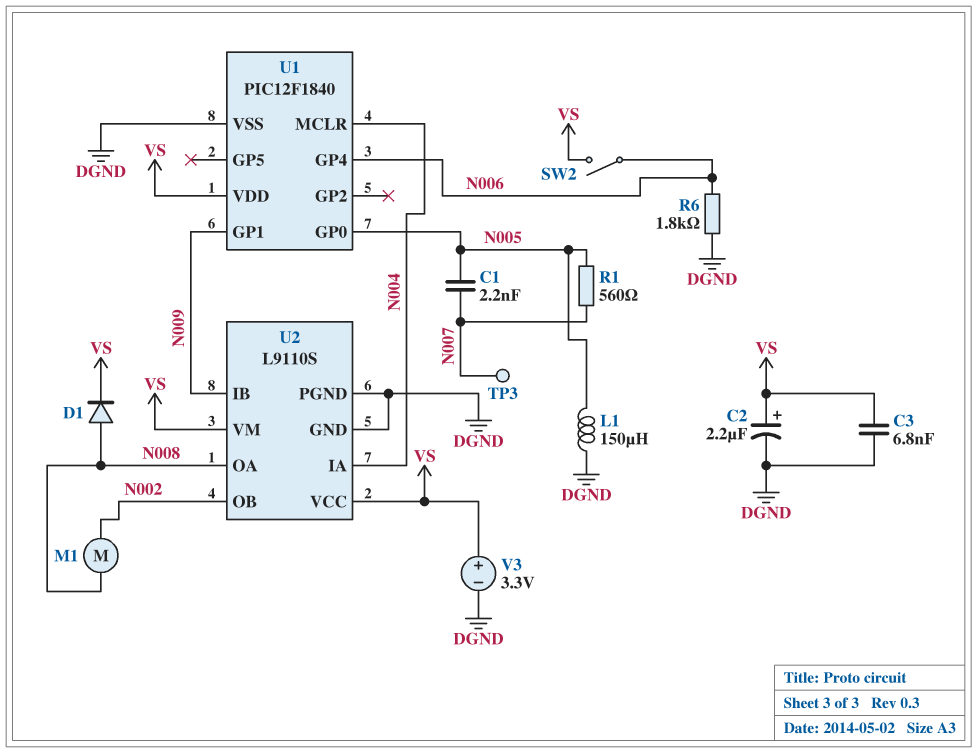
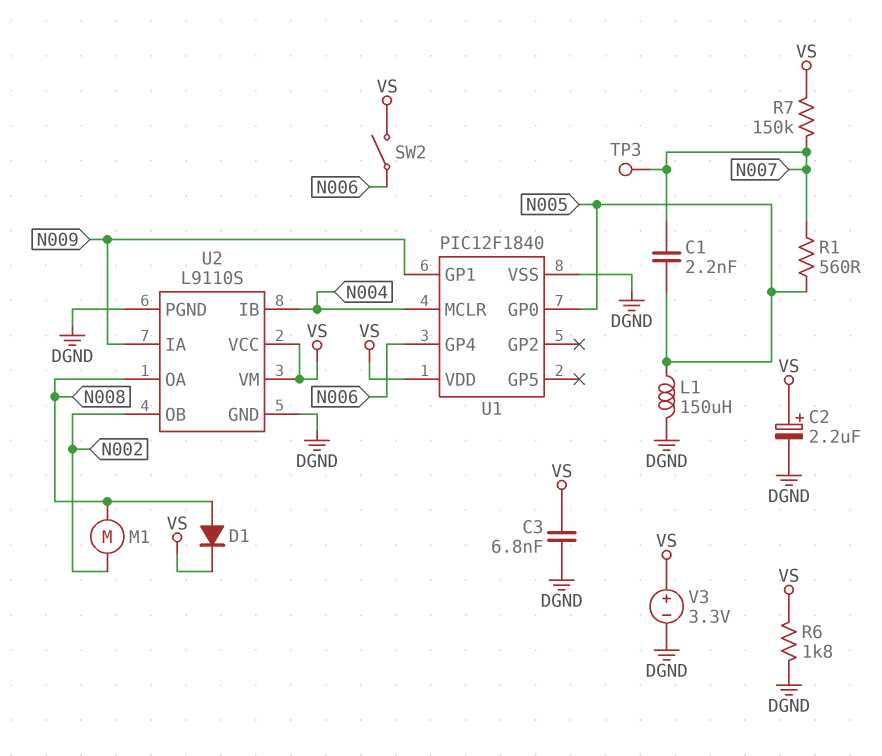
R6: 1.8k (DGND, N006) -> 1.8k (DGND, VS)
R7: none -> 150k (N007, VS)
U2 pin IA: N004 -> N009
U2 pin IB: N009 -> N004

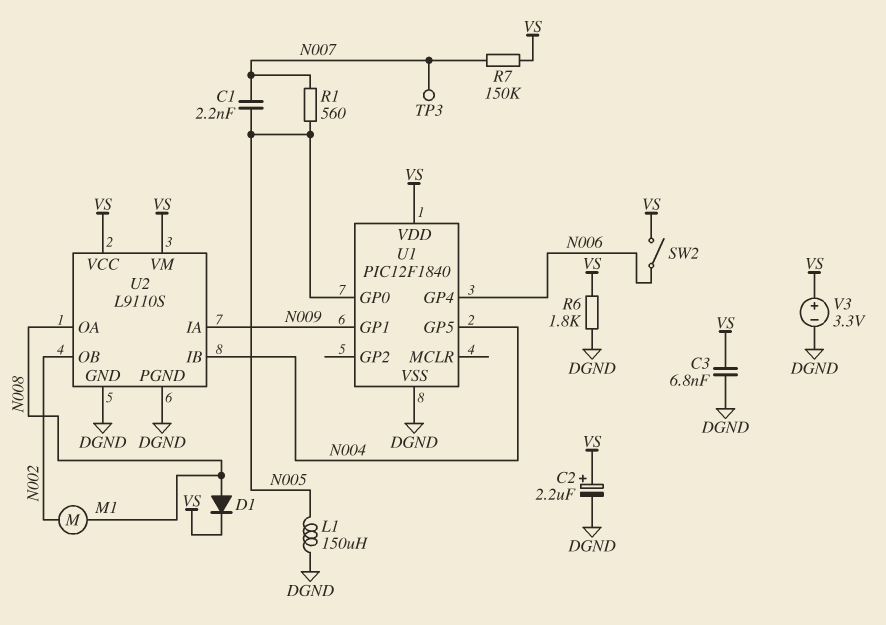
U1 pin GP5: none -> N004
U1 pin MCLR: N004 -> none

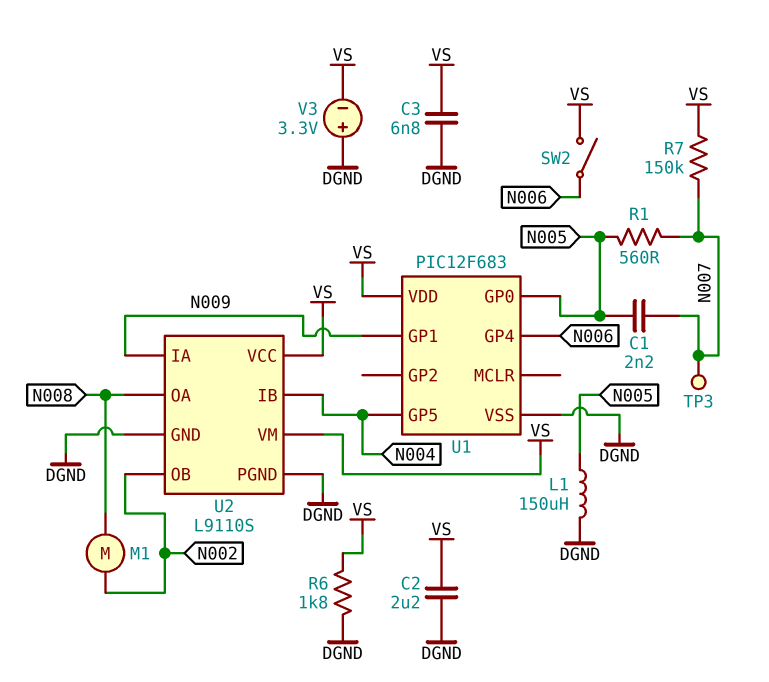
C2: 2.2uF (plus VS, minus DGND) -> 2.2uF (DGND, VS)
D1: diode (A N008, K VS) -> none
U1: PIC12F1840 -> PIC12F683
V3: 3.3V (plus VS, minus DGND) -> 3.3V (plus DGND, minus VS)

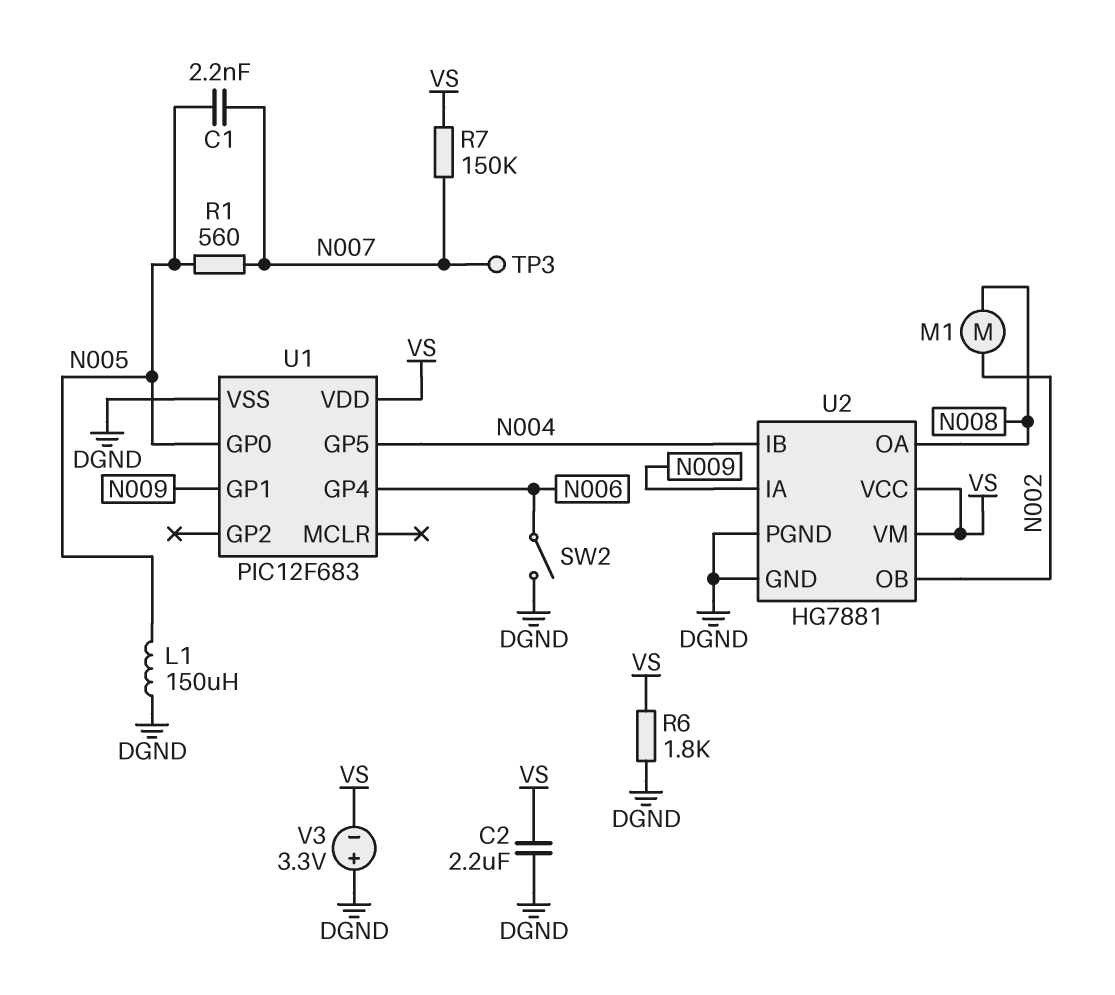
C3: 6.8nF (DGND, VS) -> none
SW2: switch (N006, VS) -> switch (DGND, N006)
U2: L9110S -> HG7881

